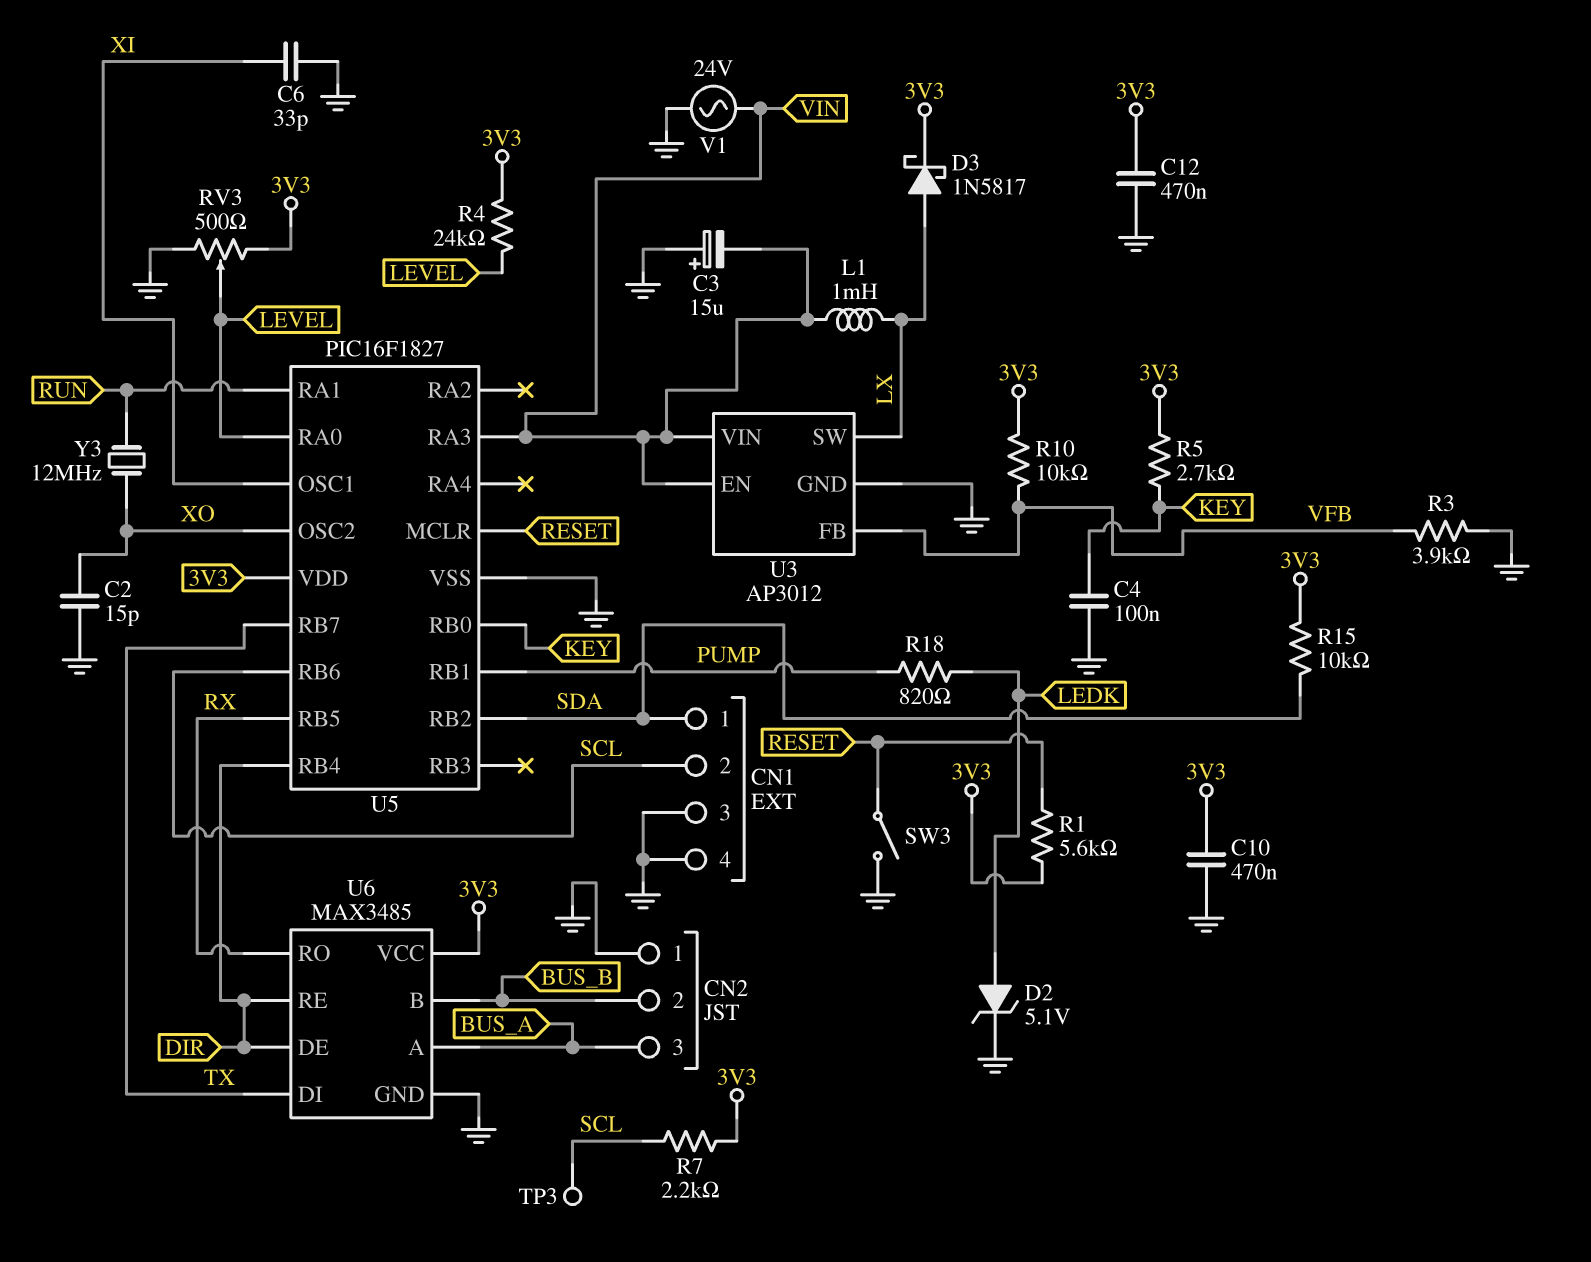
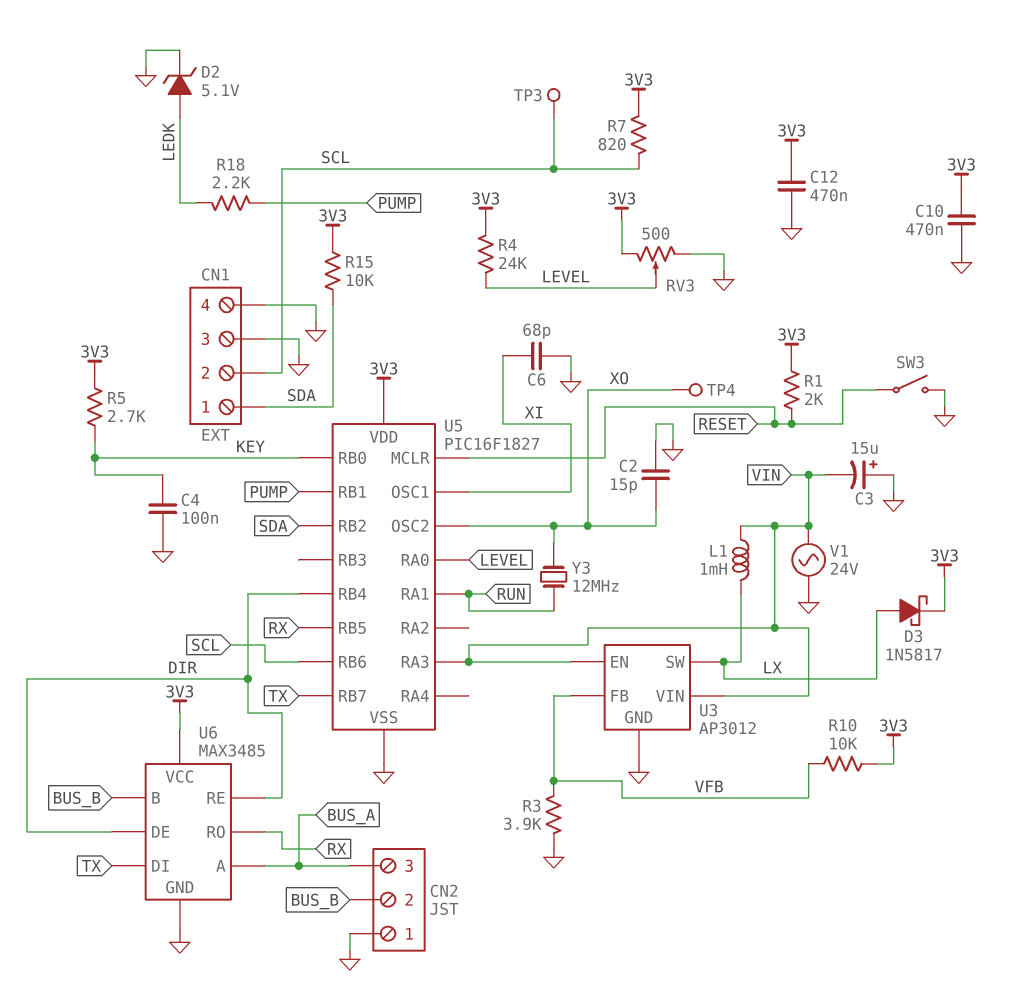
C6: 33pF (GND, XI) -> 68pF (GND, XI)
R1: 5.6k (3V3, RESET) -> 2k (3V3, RESET)
R7: 2.2k (3V3, SCL) -> 820 (3V3, SCL)
R18: 820 (LEDK, PUMP) -> 2.2k (LEDK, PUMP)
TP4: none -> test point (XO)

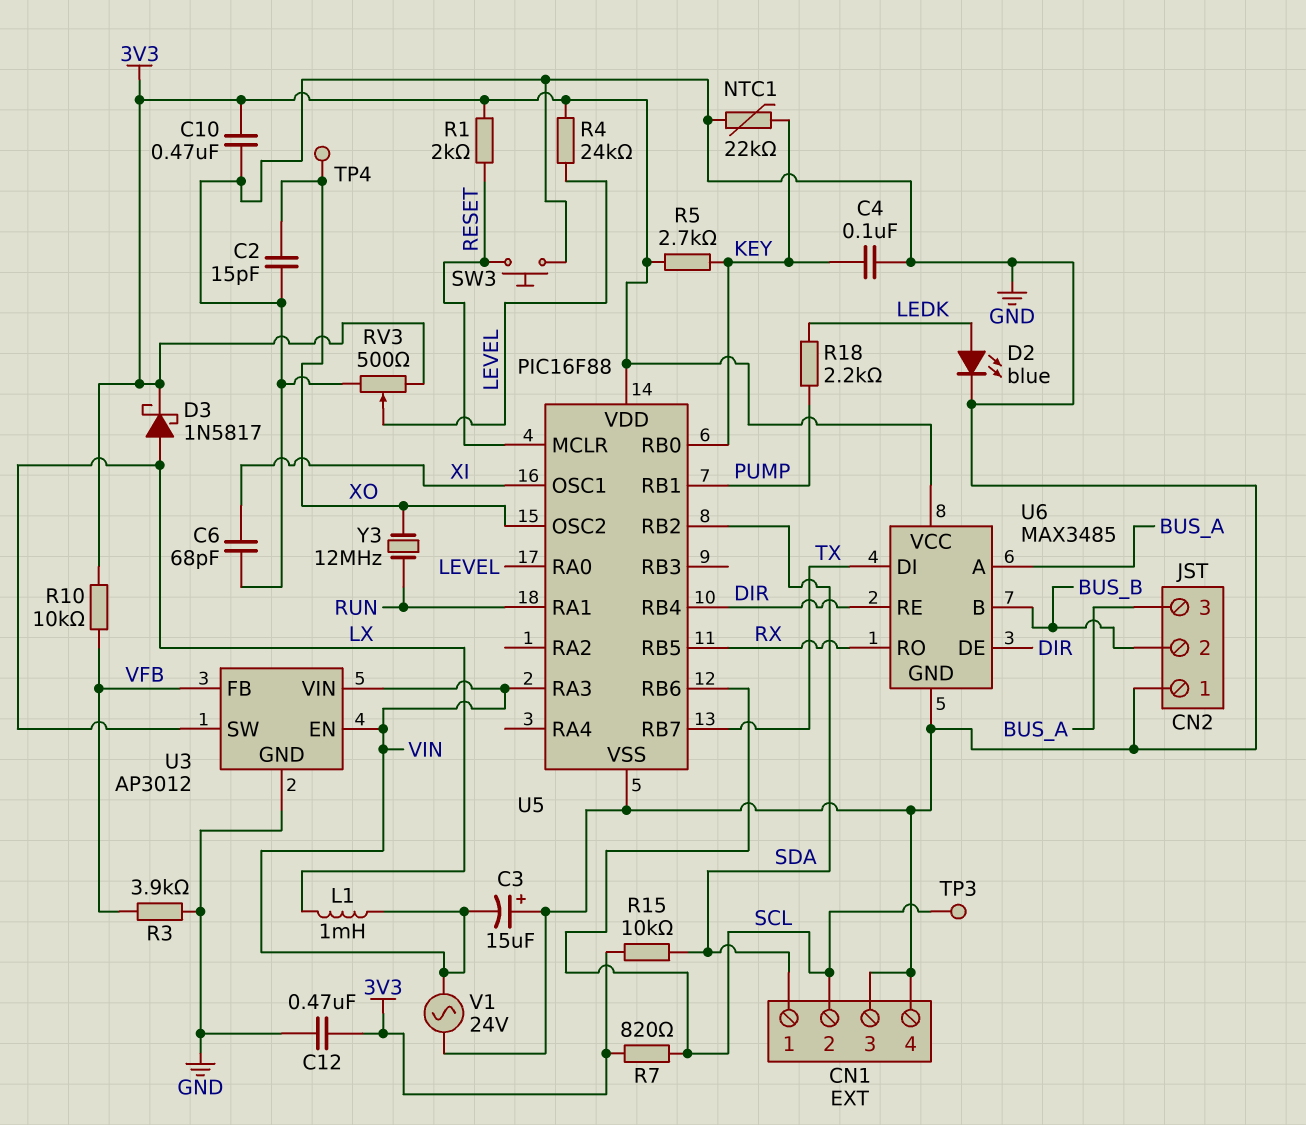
D2: zener 5.1V (A LEDK, K GND) -> LED blue (A LEDK, K GND)
NTC1: none -> 22k (GND, KEY)
SW3: switch (GND, RESET) -> button (GND, RESET)
U5: PIC16F1827 -> PIC16F88

